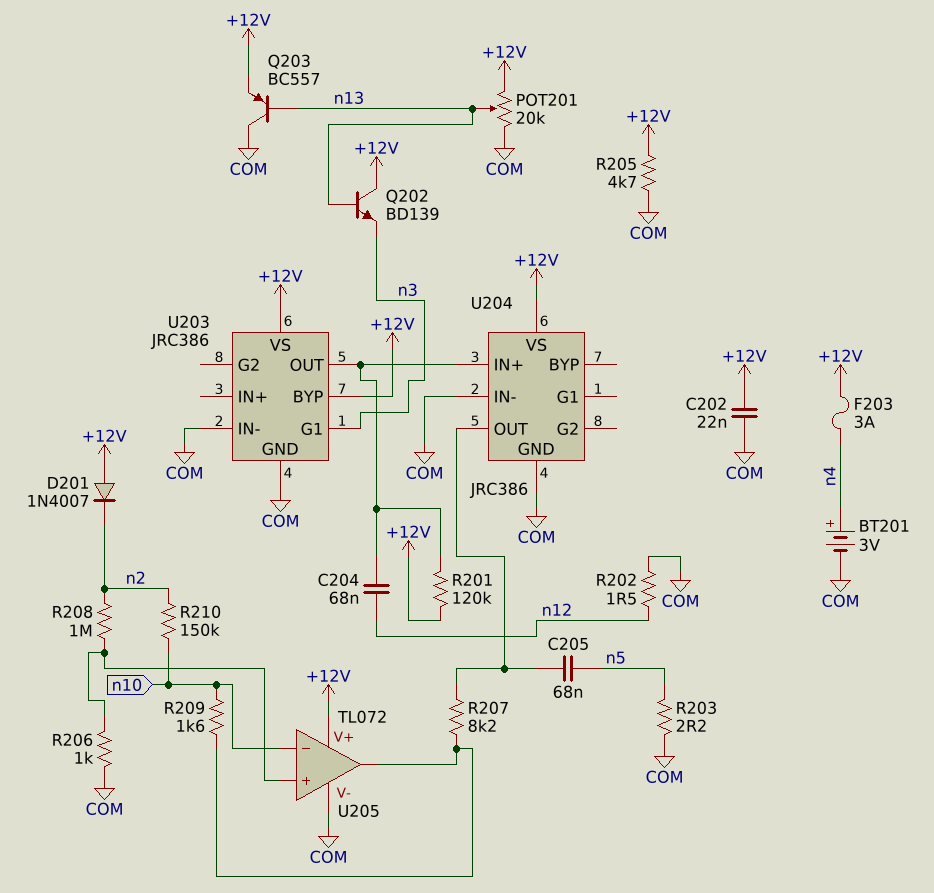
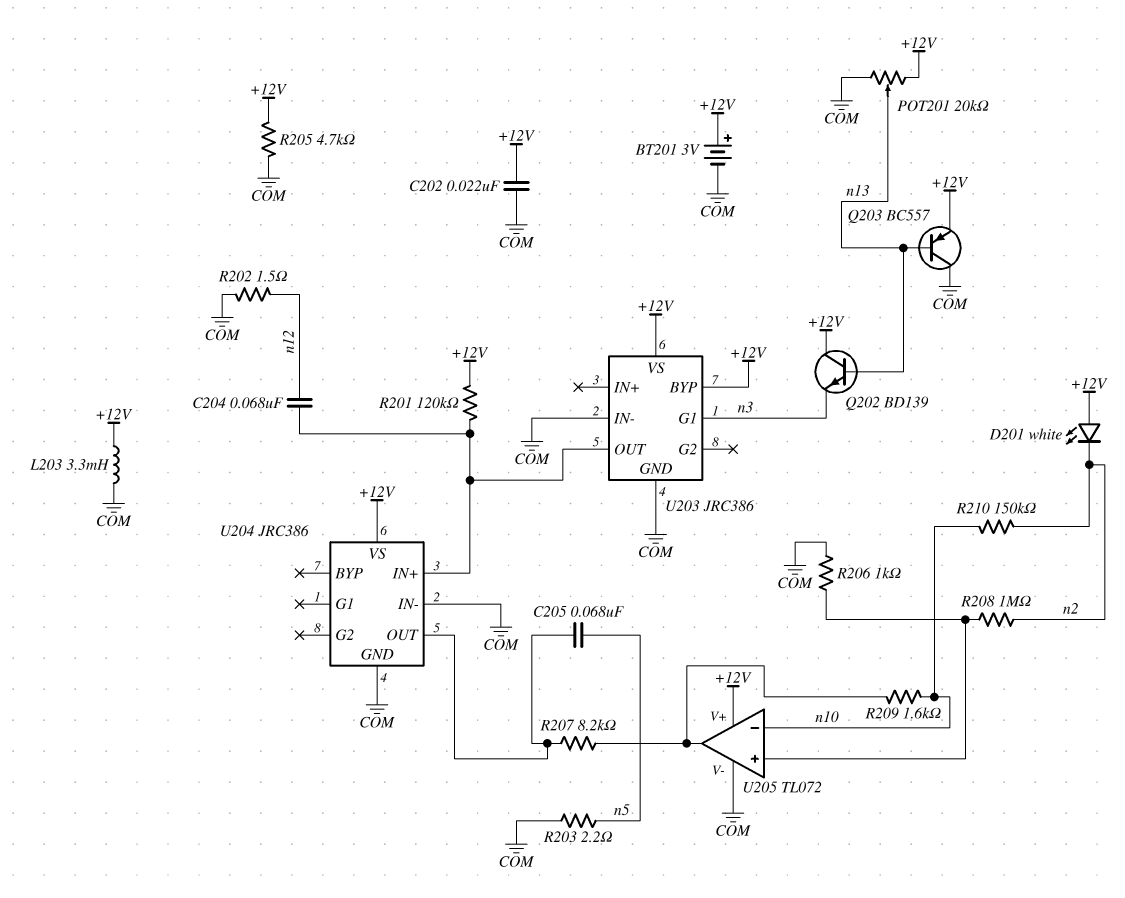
BT201: 3V (plus n4, minus COM) -> 3V (plus +12V, minus COM)
D201: diode 1N4007 (A +12V, K n2) -> LED white (A +12V, K n2)
F203: 3A (+12V, n4) -> none
L203: none -> 3.3mH (+12V, COM)

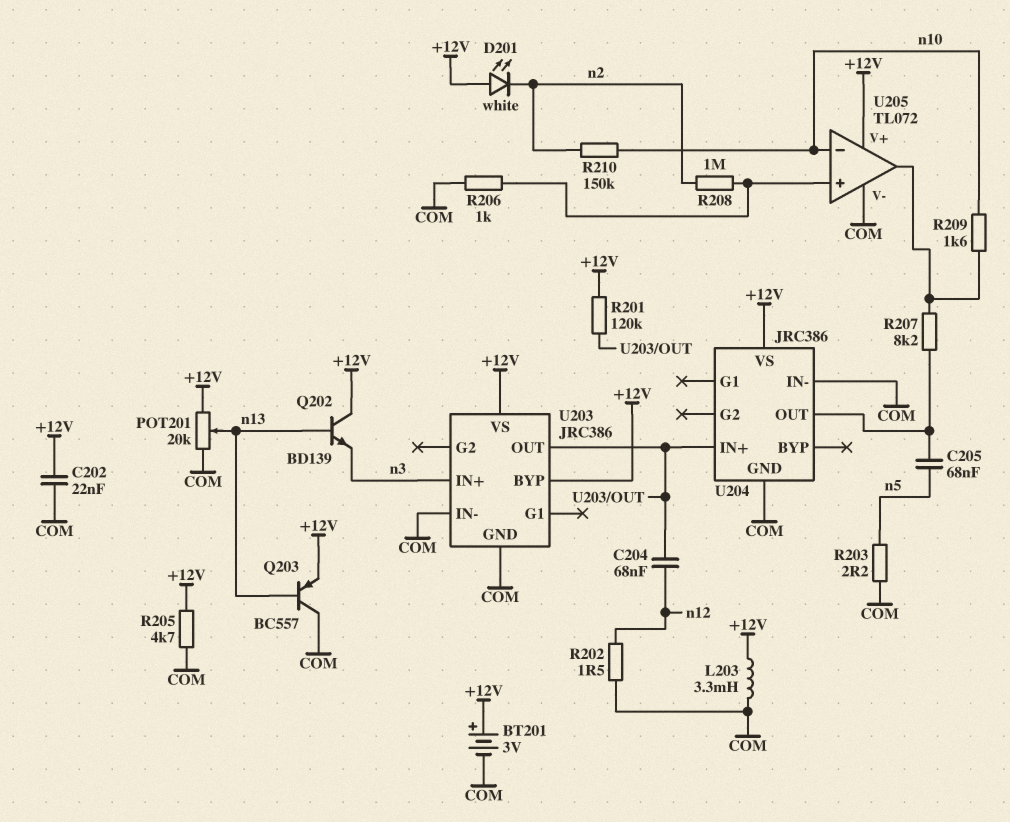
U203 pin G1: n3 -> none
U203 pin IN+: none -> n3

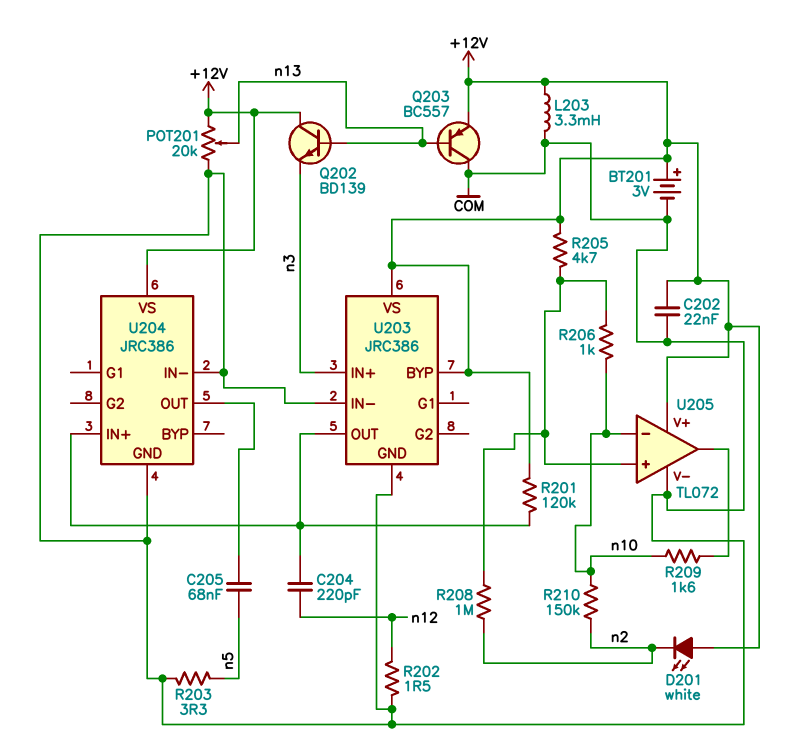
C204: 68nF (U203/OUT, n12) -> 220pF (U203/OUT, n12)
R203: 2.2 (COM, n5) -> 3.3 (COM, n5)
R205: 4.7k (+12V, COM) -> 4.7k (+12V, U205/in+)
R206: 1k (COM, U205/in+) -> 1k (U205/in+, n10)
R207: 8.2k (U204/OUT, U205/out) -> none

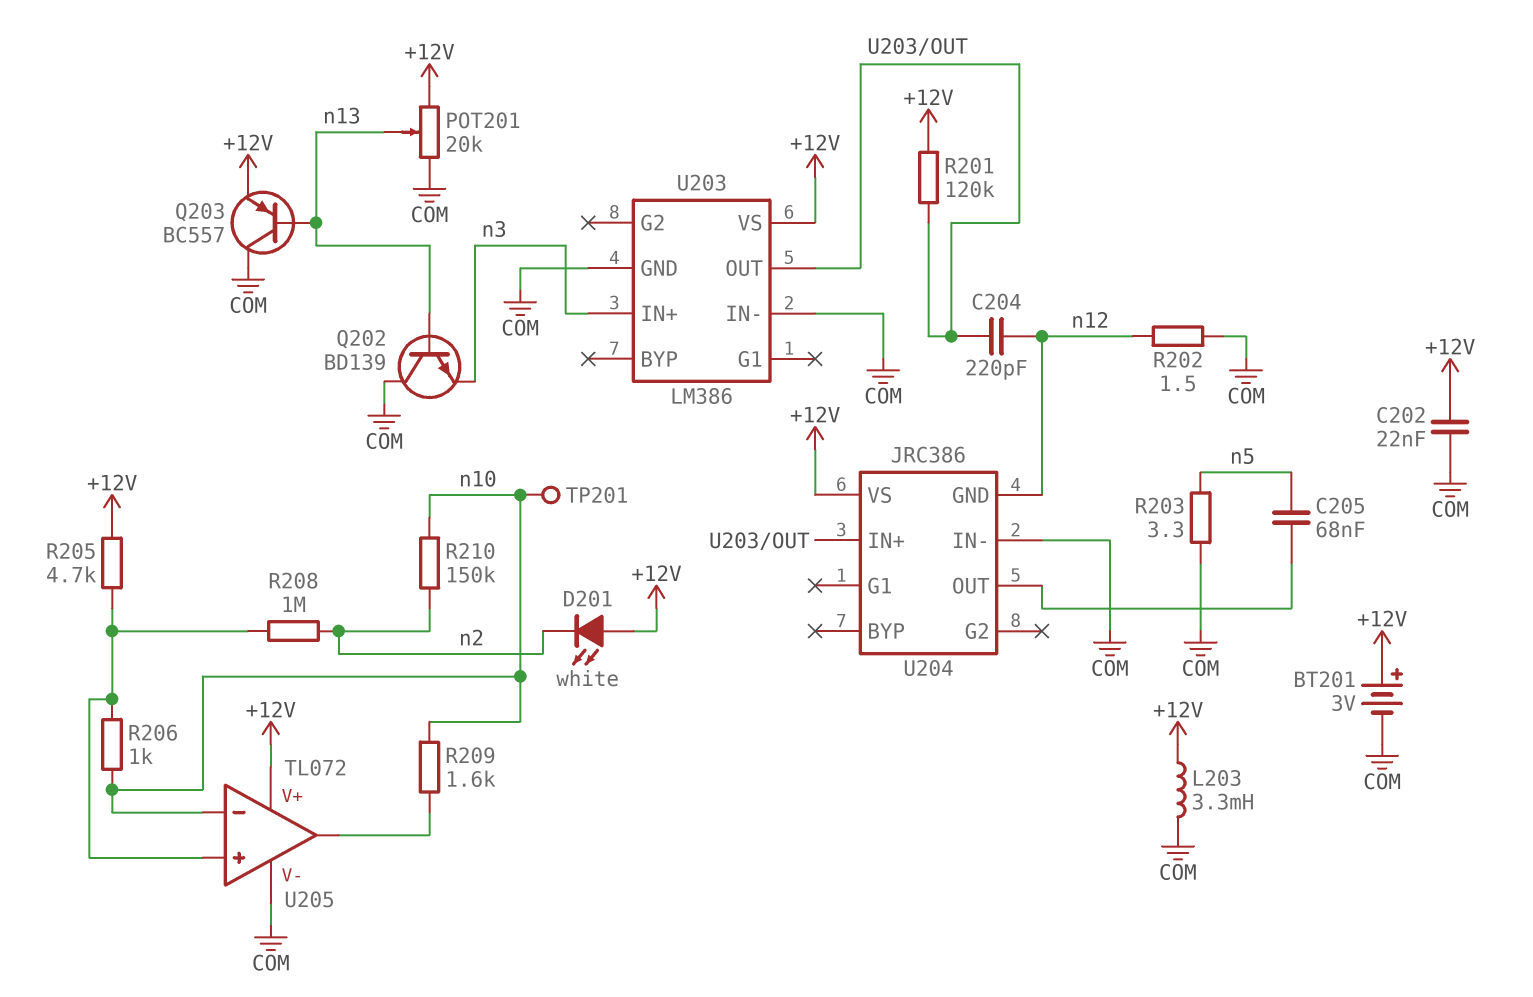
Q202: NPN BD139 (B n13, C +12V, E n3) -> NPN BD139 (B n13, C COM, E n3)
TP201: none -> test point (n10)
U203: JRC386 -> LM386
U203 pin BYP: +12V -> none
U204 pin GND: COM -> n12

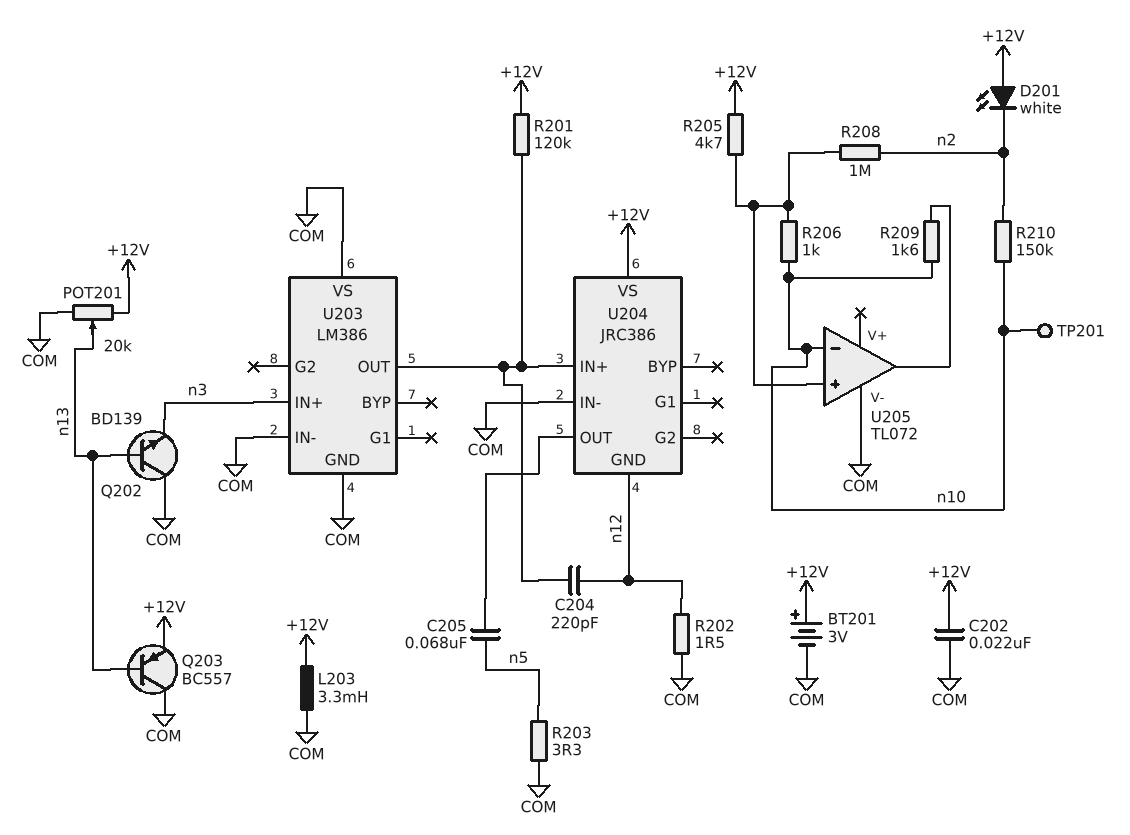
U203 pin VS: +12V -> COM
U205 pin V+: +12V -> none

